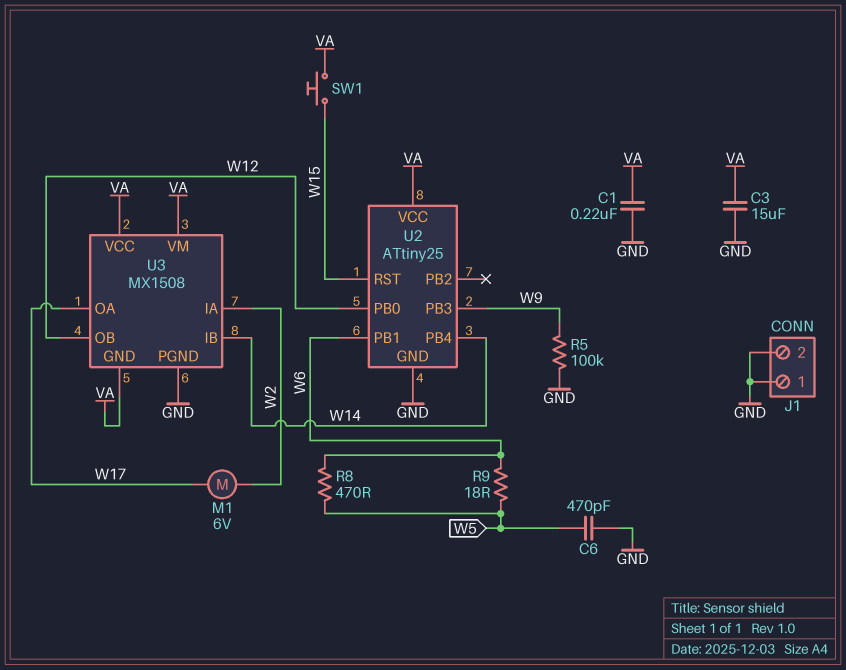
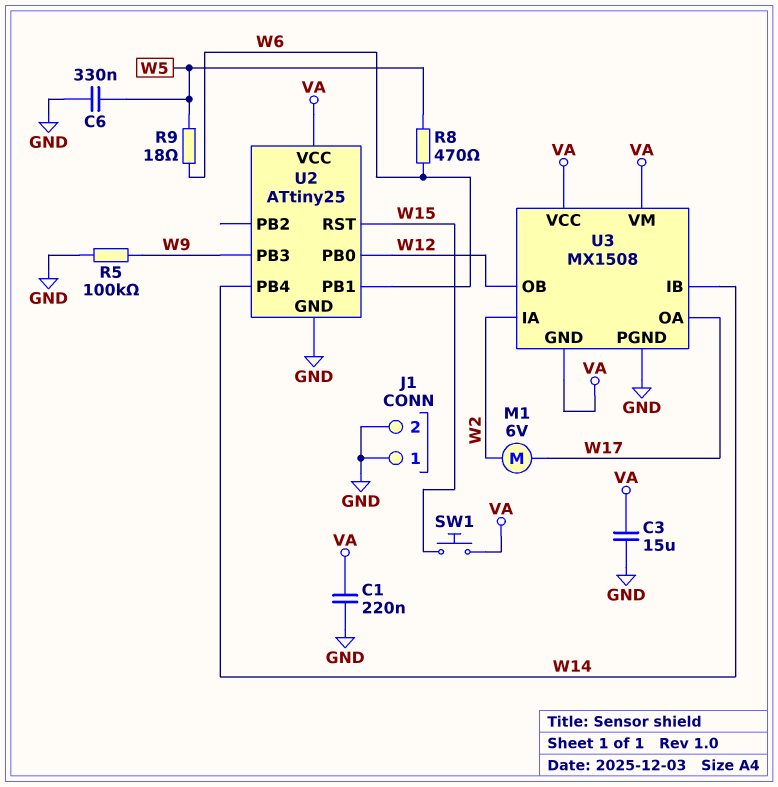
C6: 470pF (GND, W5) -> 330nF (GND, W5)

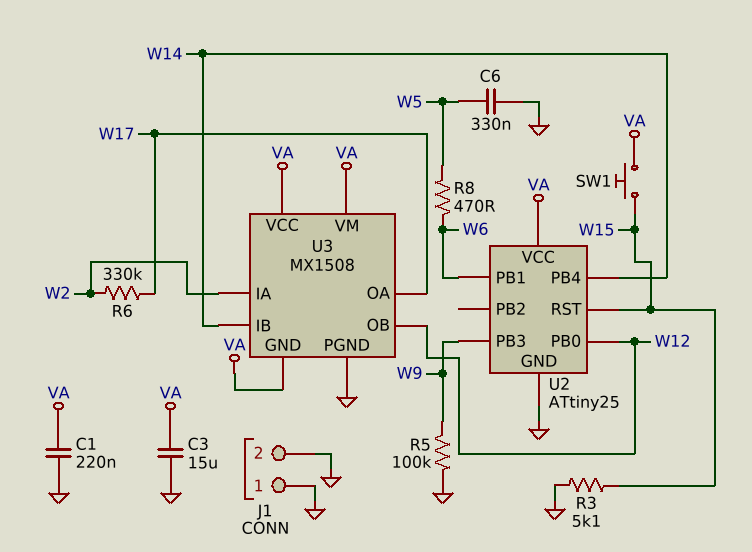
M1: motor 6V (W2, W17) -> none
R3: none -> 5.1k (GND, W15)
R6: none -> 330k (W2, W17)
R9: 18 (W5, W6) -> none

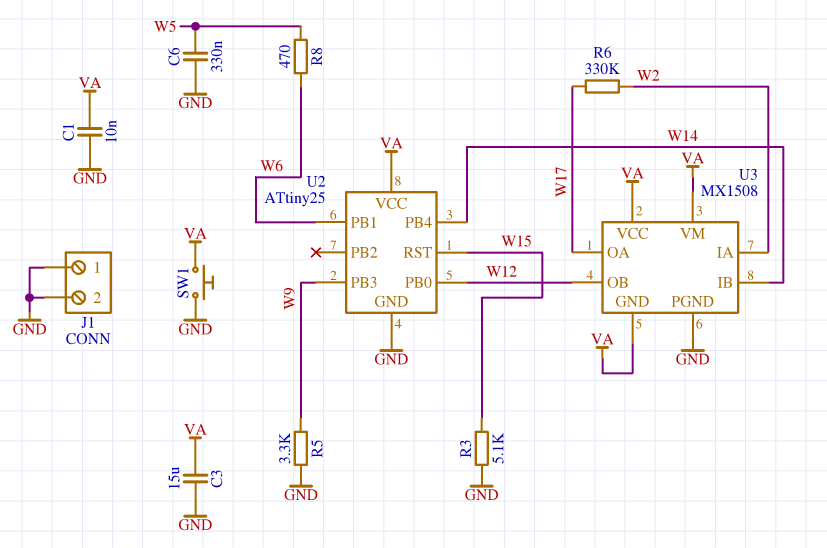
C1: 220nF (GND, VA) -> 10nF (GND, VA)
R5: 100k (GND, W9) -> 3.3k (GND, W9)
SW1: button (VA, W15) -> button (GND, VA)

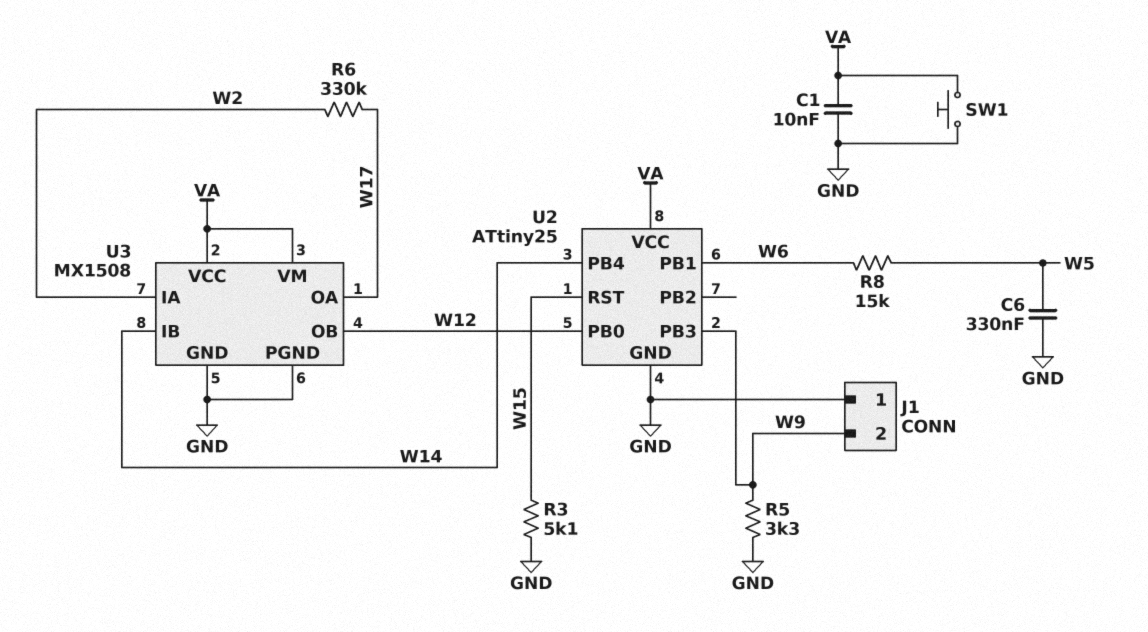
C3: 15uF (GND, VA) -> none
J1 pin 2: GND -> W9
R8: 470 (W5, W6) -> 15k (W5, W6)
U3 pin GND: VA -> GND

